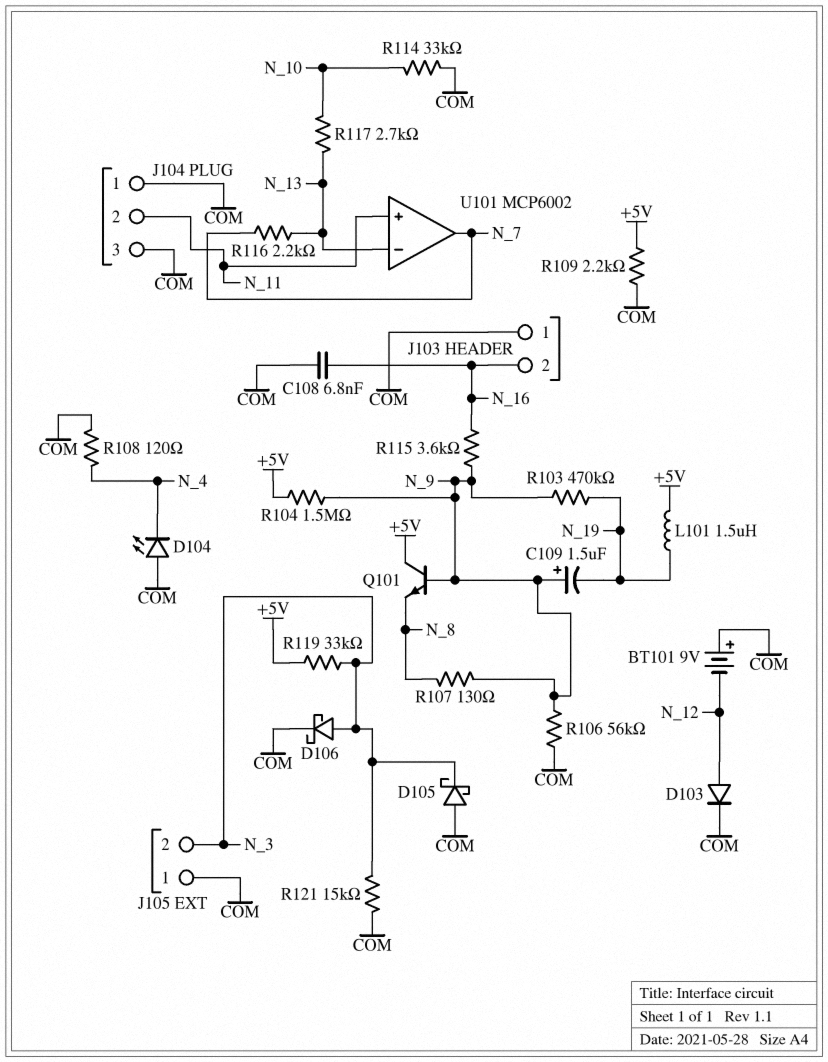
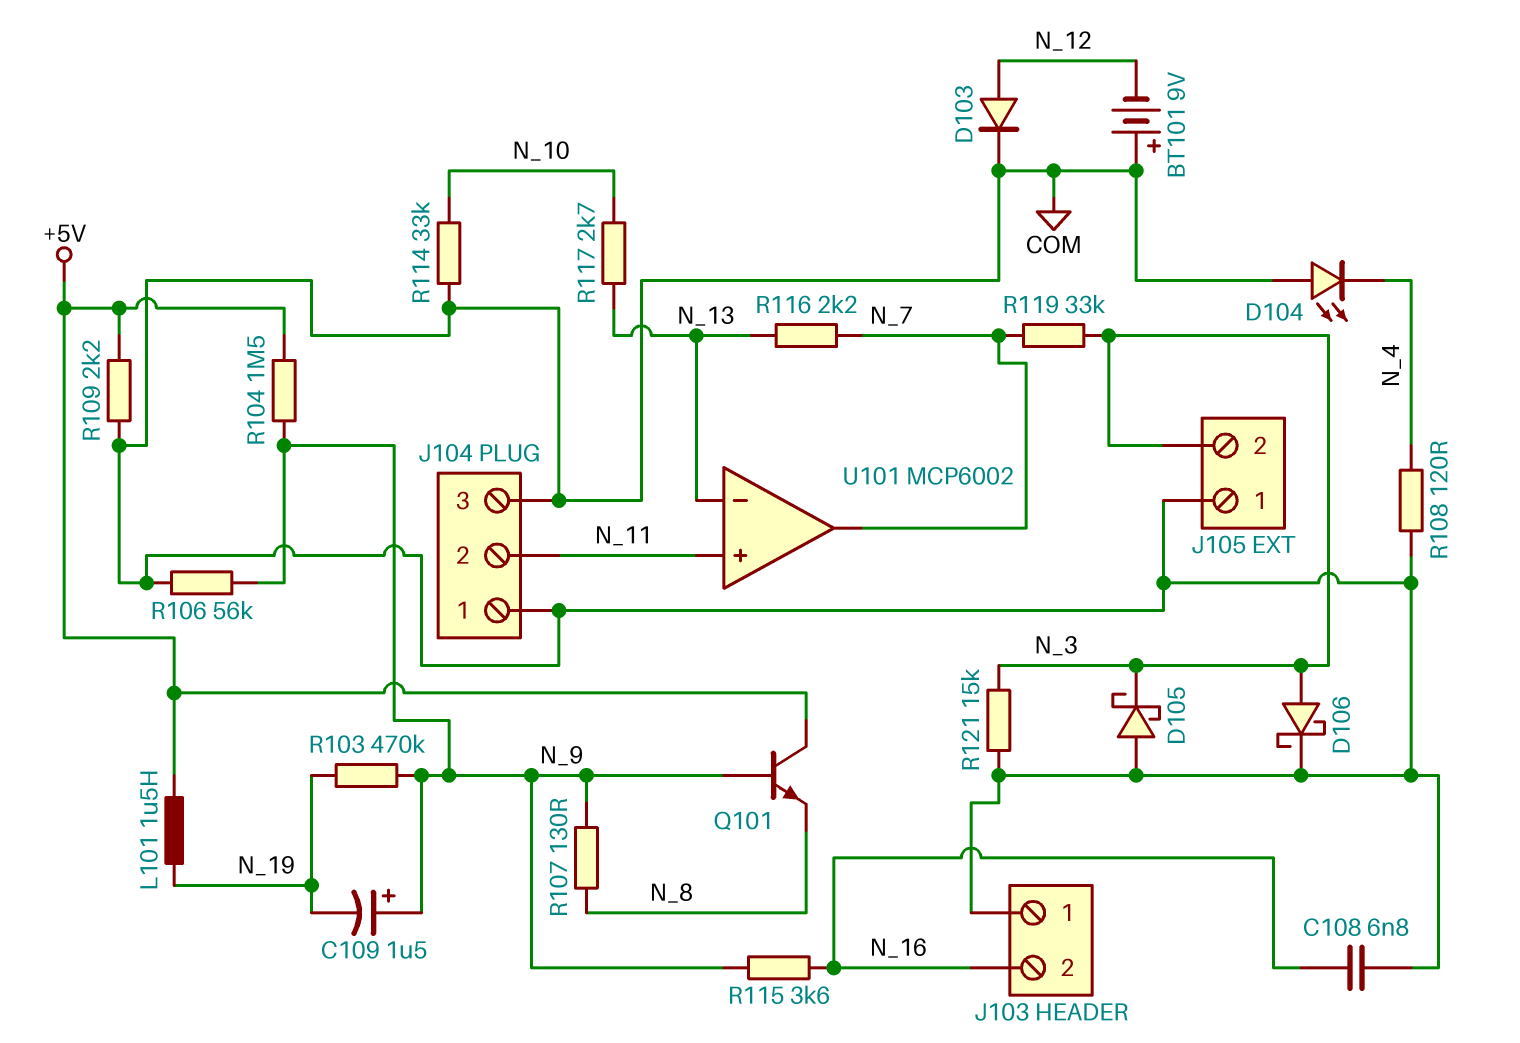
R119: 33k (+5V, N_3) -> 33k (N_3, N_7)

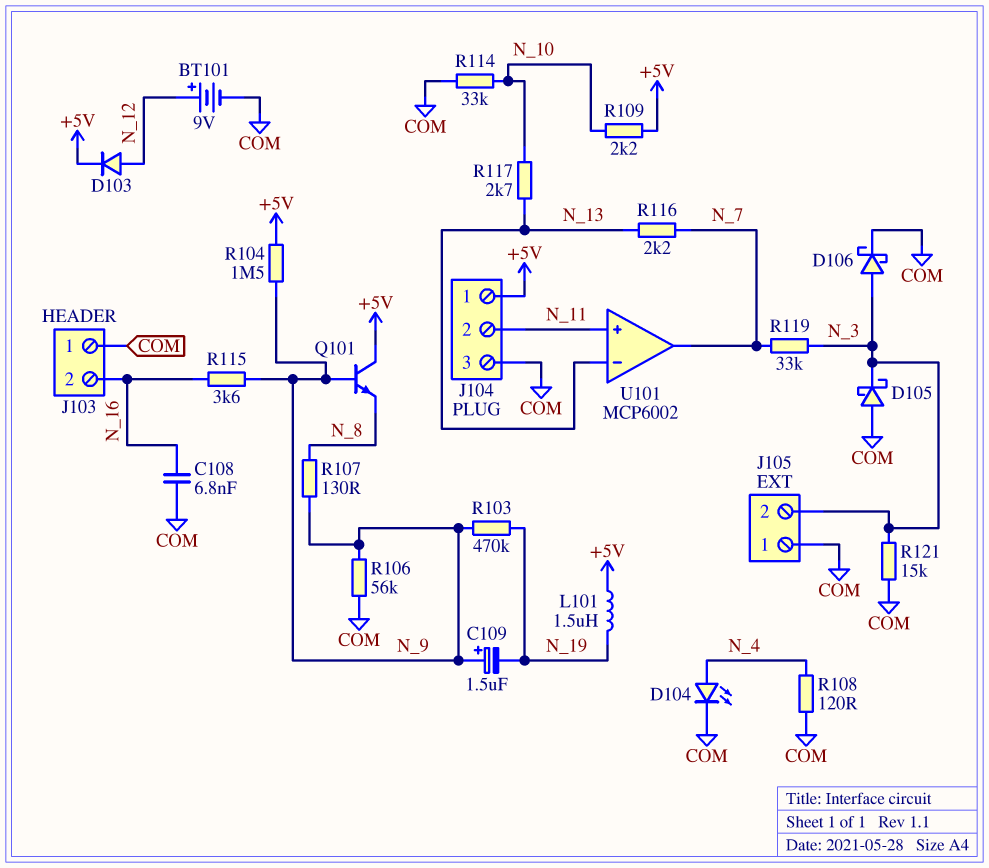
BT101: 9V (plus COM, minus N_12) -> 9V (plus N_12, minus COM)
D103: diode (A N_12, K COM) -> diode (A N_12, K +5V)
D104: LED (A COM, K N_4) -> LED (A N_4, K COM)
J104 pin 1: COM -> +5V
R109: 2.2k (+5V, COM) -> 2.2k (+5V, N_10)

